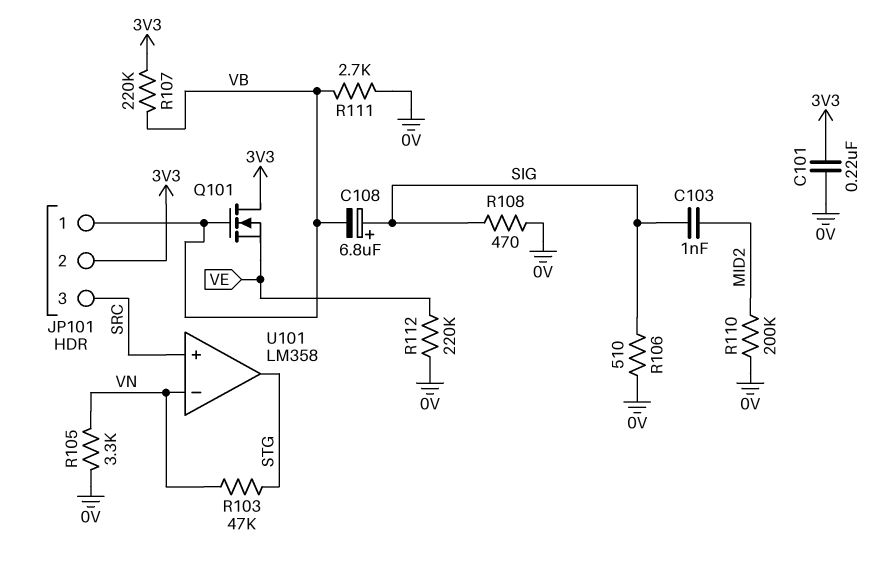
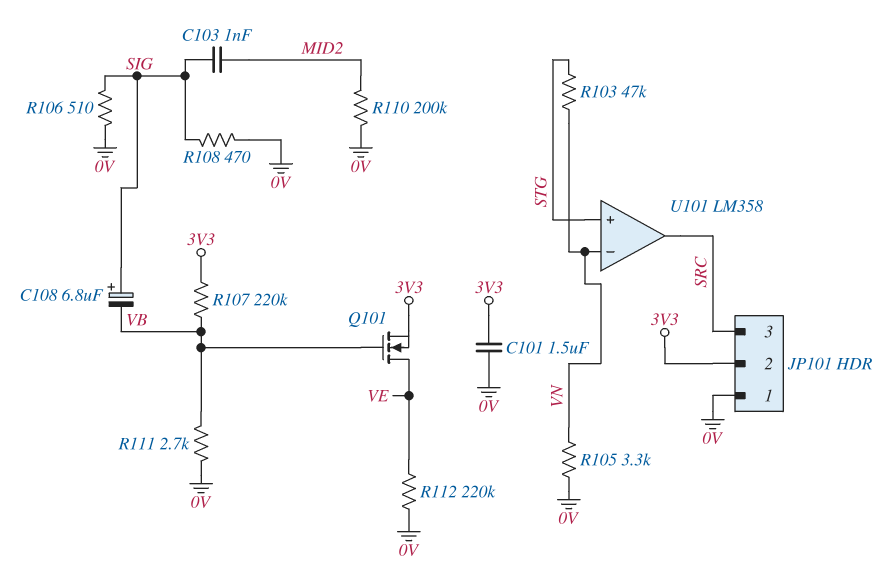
C101: 220nF (0V, 3V3) -> 1.5uF (0V, 3V3)
JP101 pin 1: VB -> 0V
Q101: NMOS (G VB, D 3V3, S VE) -> NMOS (G VB, D VE, S 3V3)
U101 pin in+: SRC -> STG
U101 pin out: STG -> SRC

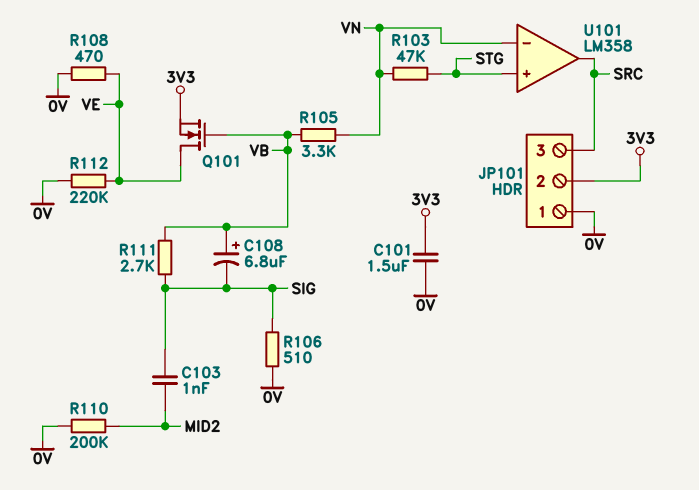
C108: 6.8uF (plus SIG, minus VB) -> 6.8uF (plus VB, minus SIG)
R105: 3.3k (0V, VN) -> 3.3k (VB, VN)
R107: 220k (3V3, VB) -> none
R108: 470 (0V, SIG) -> 470 (0V, VE)
R111: 2.7k (0V, VB) -> 2.7k (SIG, VB)

